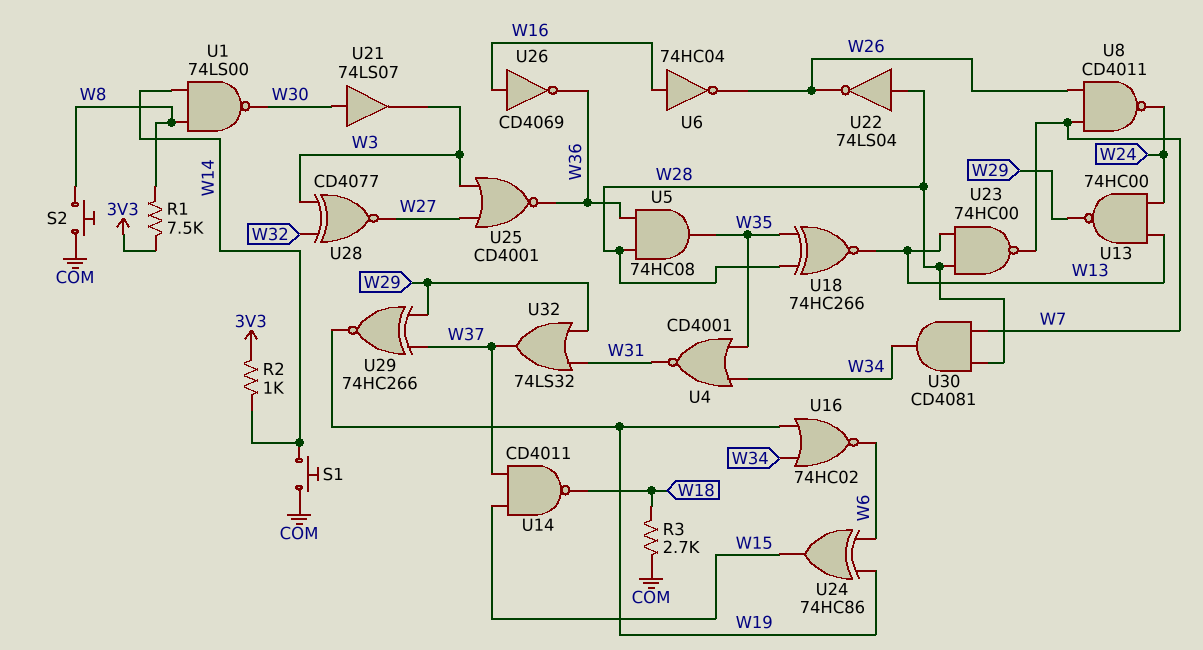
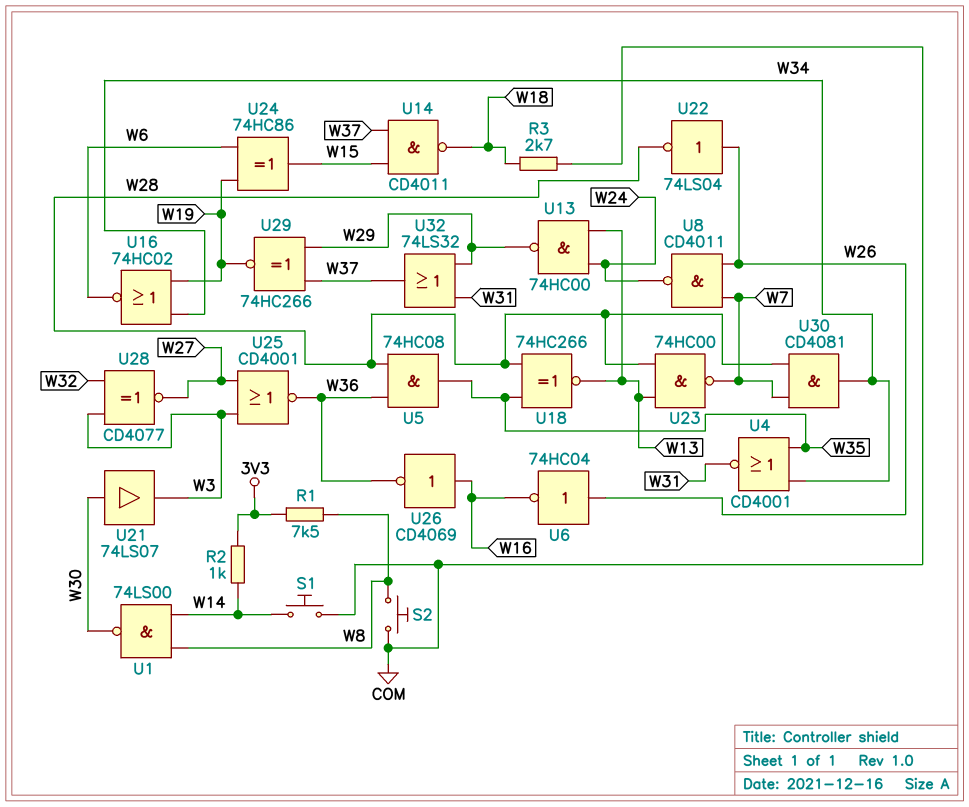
U6: NOT 74HC04 (in W16, out W26) -> NOT 74HC04 (in W26, out W16)
U22: NOT 74LS04 (in W28, out W26) -> NOT 74LS04 (in W26, out W28)

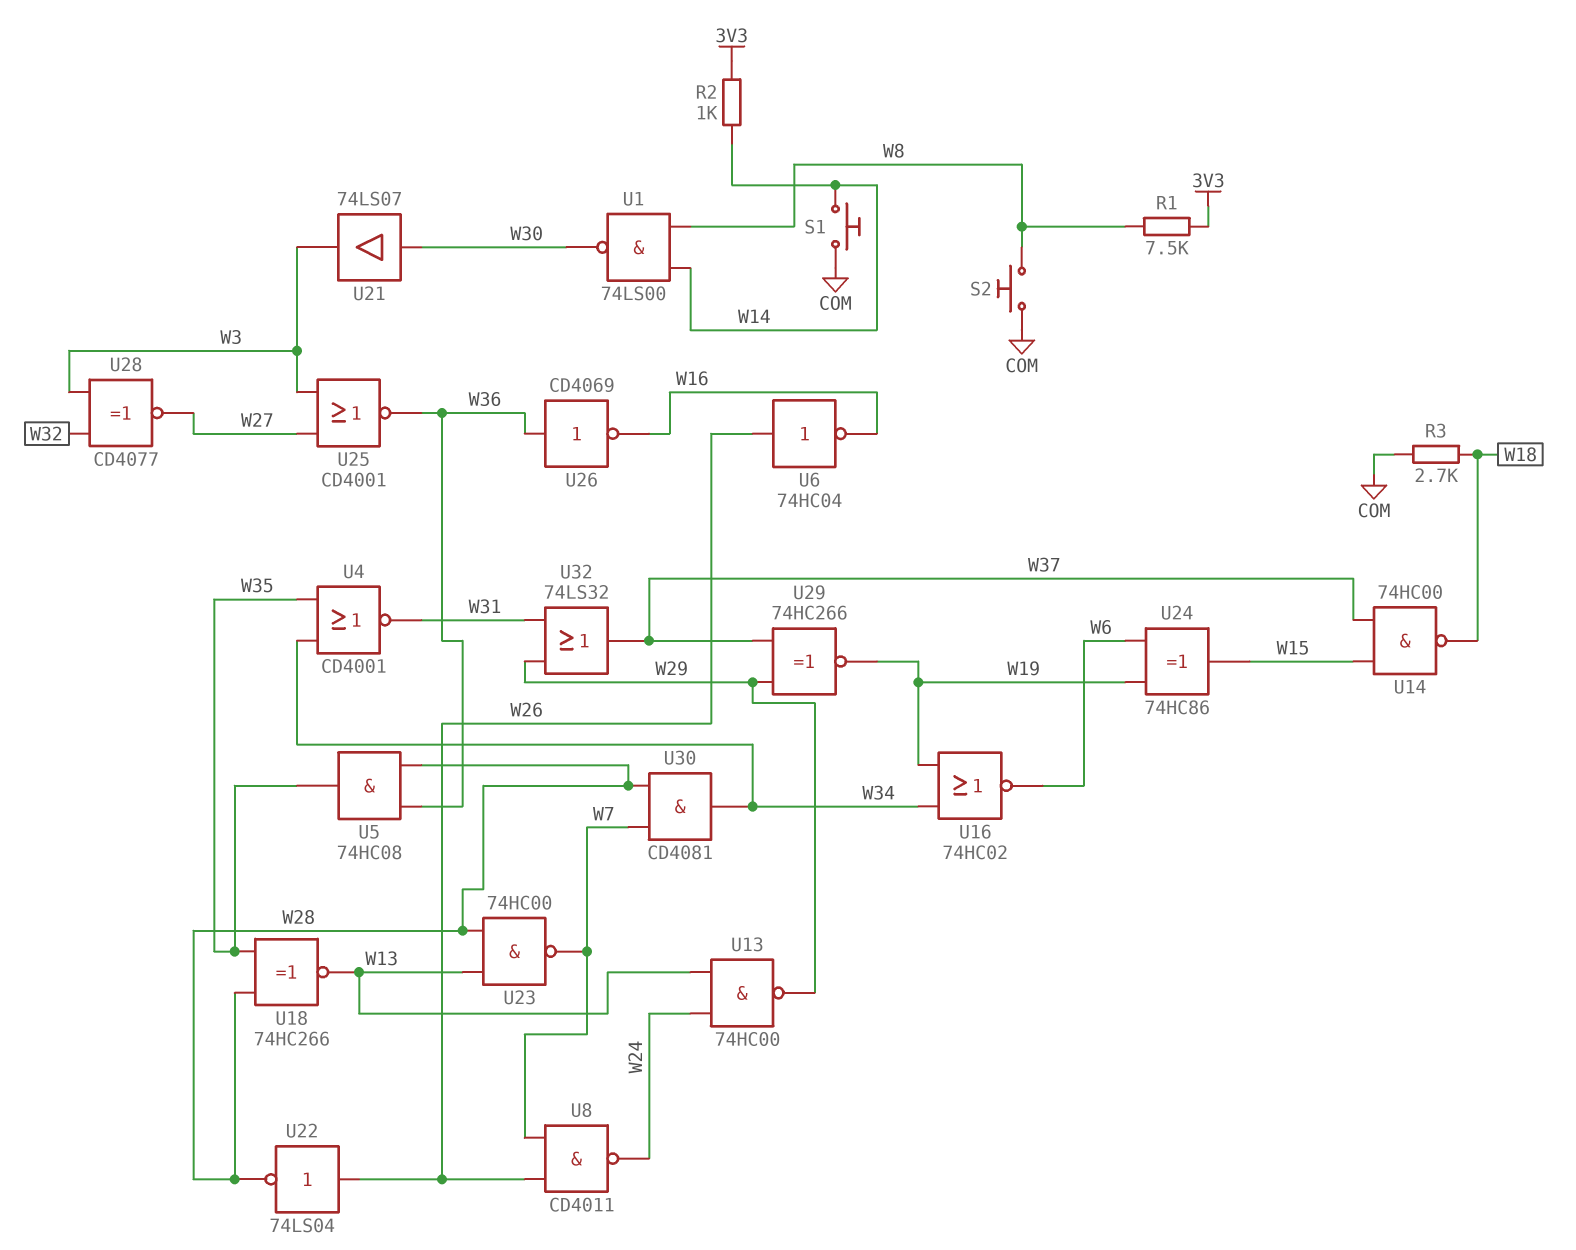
U14: NAND CD4011 (in W15, in W37, out W18) -> NAND 74HC00 (in W15, in W37, out W18)
U26: NOT CD4069 (in W16, out W36) -> NOT CD4069 (in W36, out W16)

